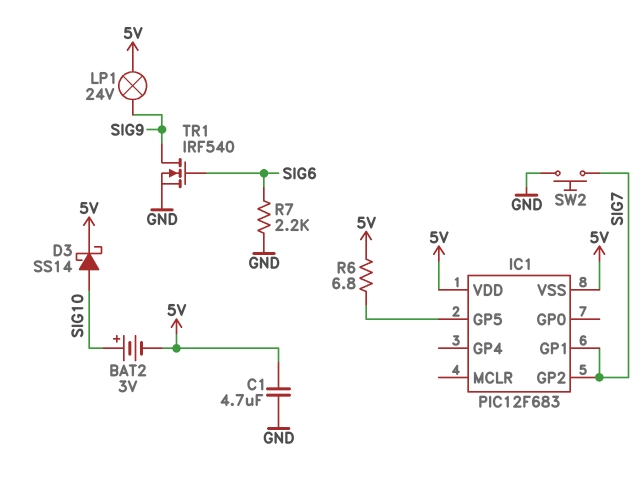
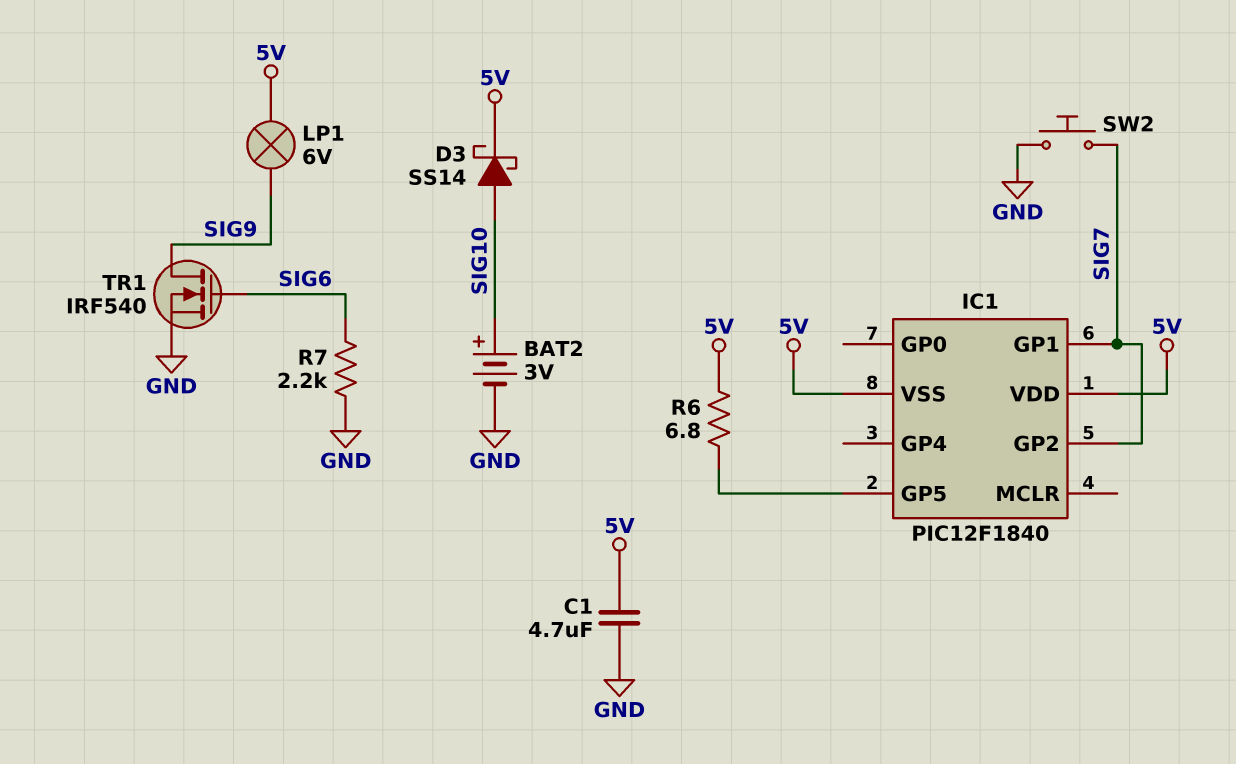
BAT2: 3V (plus SIG10, minus 5V) -> 3V (plus SIG10, minus GND)
IC1: PIC12F683 -> PIC12F1840
LP1: lamp 24V (5V, SIG9) -> lamp 6V (5V, SIG9)

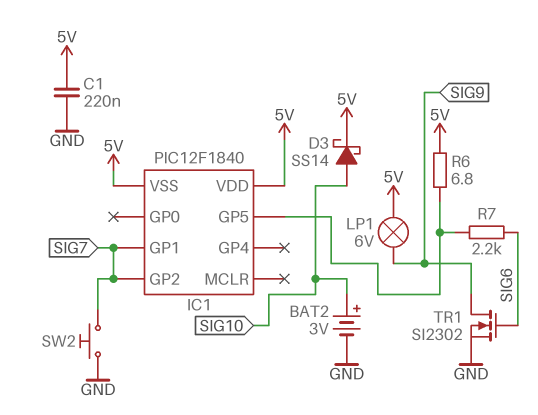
C1: 4.7uF (5V, GND) -> 220nF (5V, GND)
R7: 2.2k (GND, SIG6) -> 2.2k (IC1/GP5, SIG6)
TR1: NMOS IRF540 (G SIG6, D SIG9, S GND) -> NMOS SI2302 (G SIG6, D SIG9, S GND)

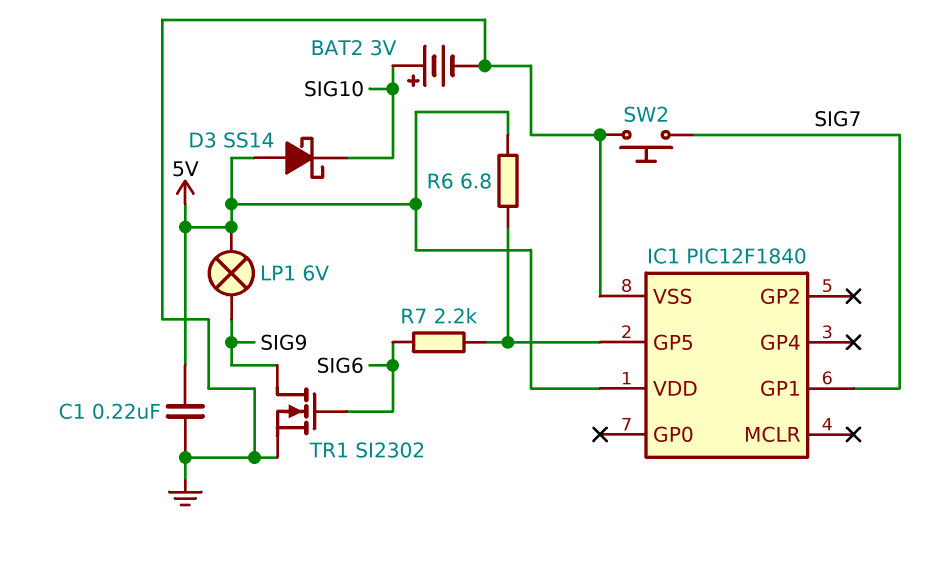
D3: schottky SS14 (A SIG10, K 5V) -> schottky SS14 (A 5V, K SIG10)
IC1 pin GP2: SIG7 -> none
IC1 pin VSS: 5V -> GND

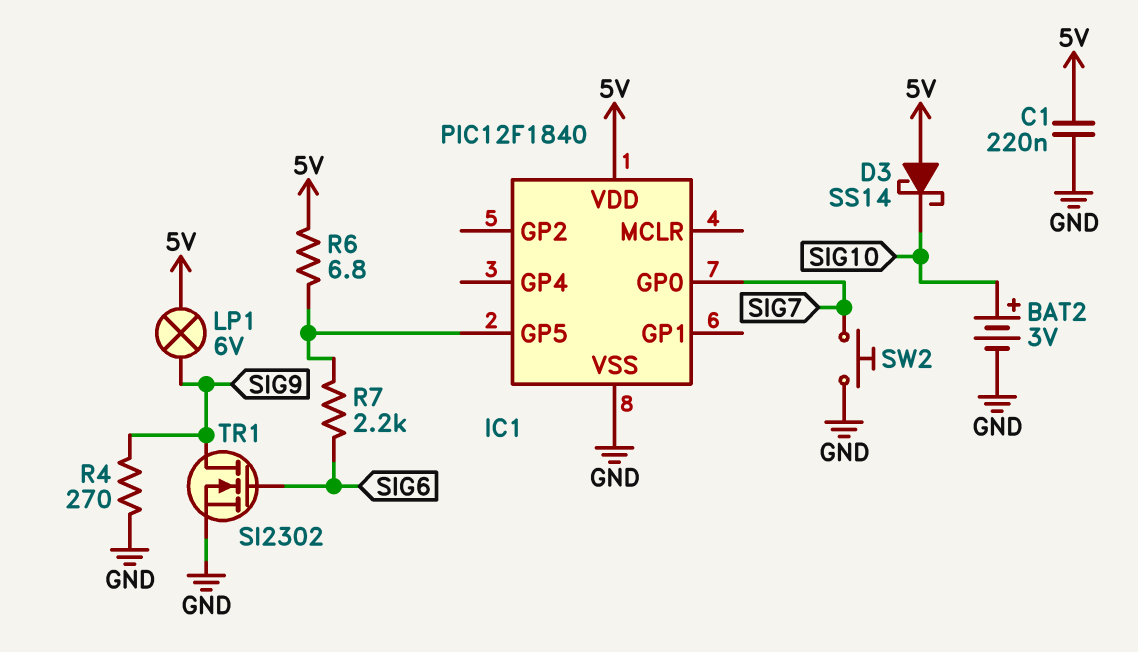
IC1 pin GP0: none -> SIG7
IC1 pin GP1: SIG7 -> none
R4: none -> 270 (GND, SIG9)

